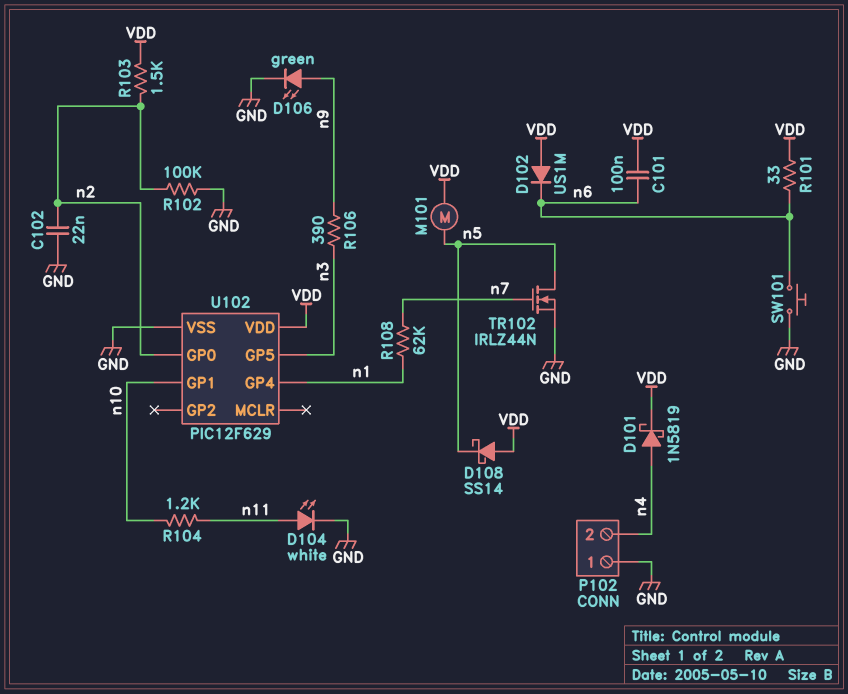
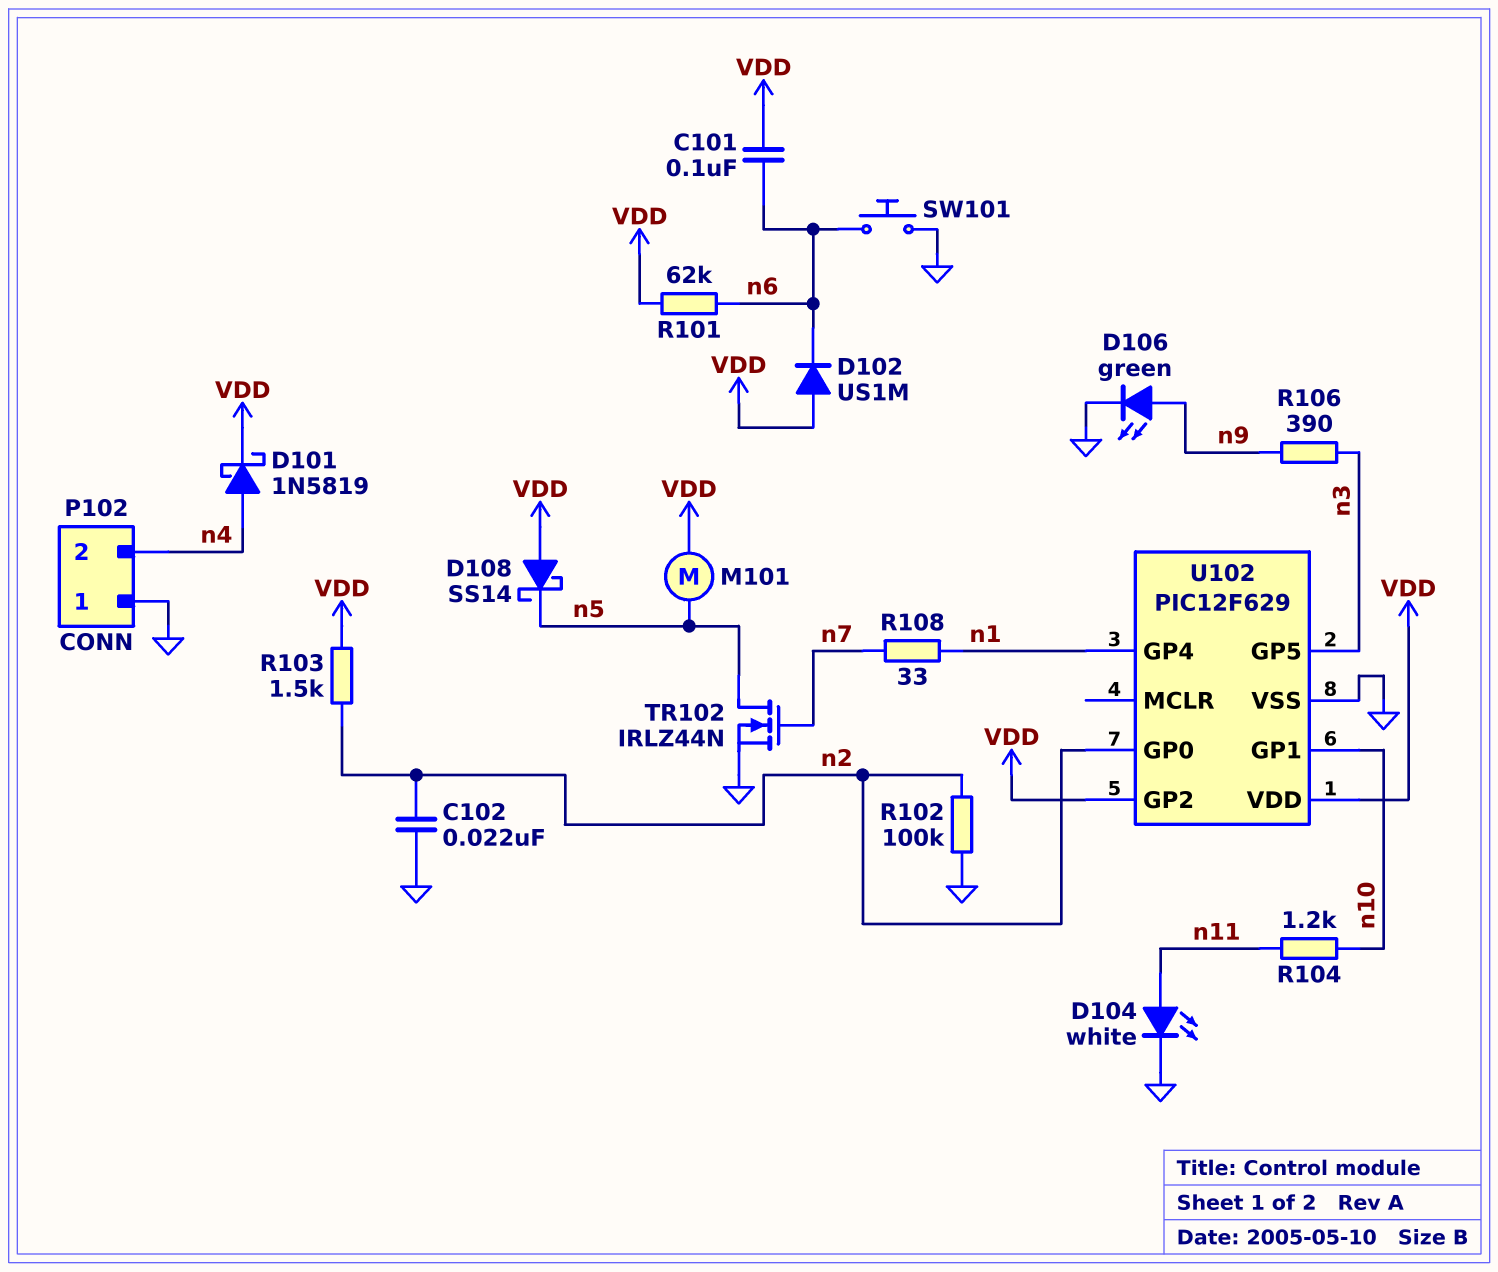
R101: 33 (VDD, n6) -> 62k (VDD, n6)
R108: 62k (n1, n7) -> 33 (n1, n7)
U102 pin GP2: none -> VDD

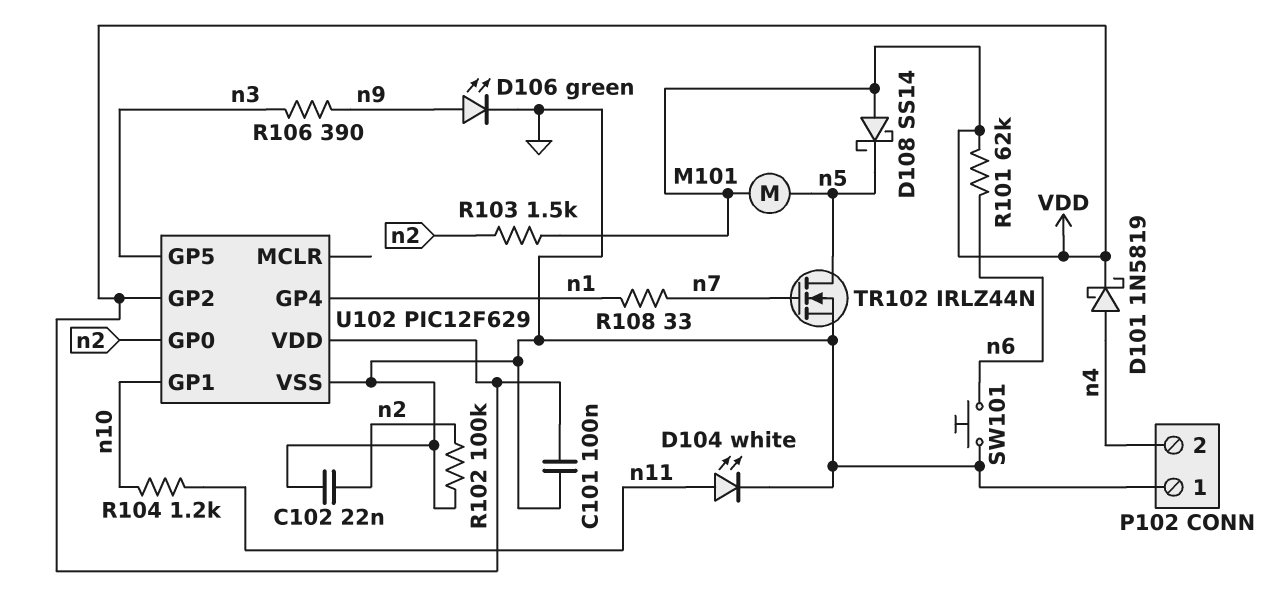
C101: 100nF (VDD, n6) -> 100nF (GND, VDD)
D102: diode US1M (A VDD, K n6) -> none

